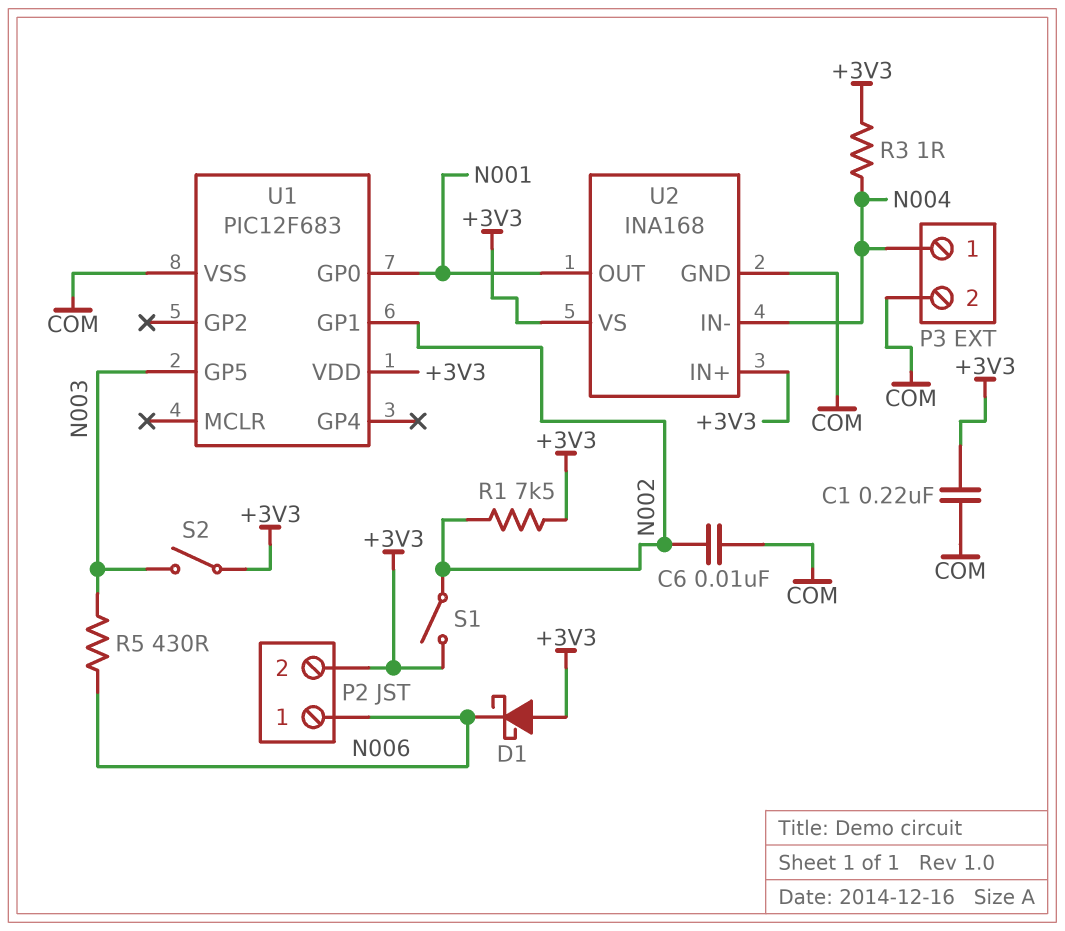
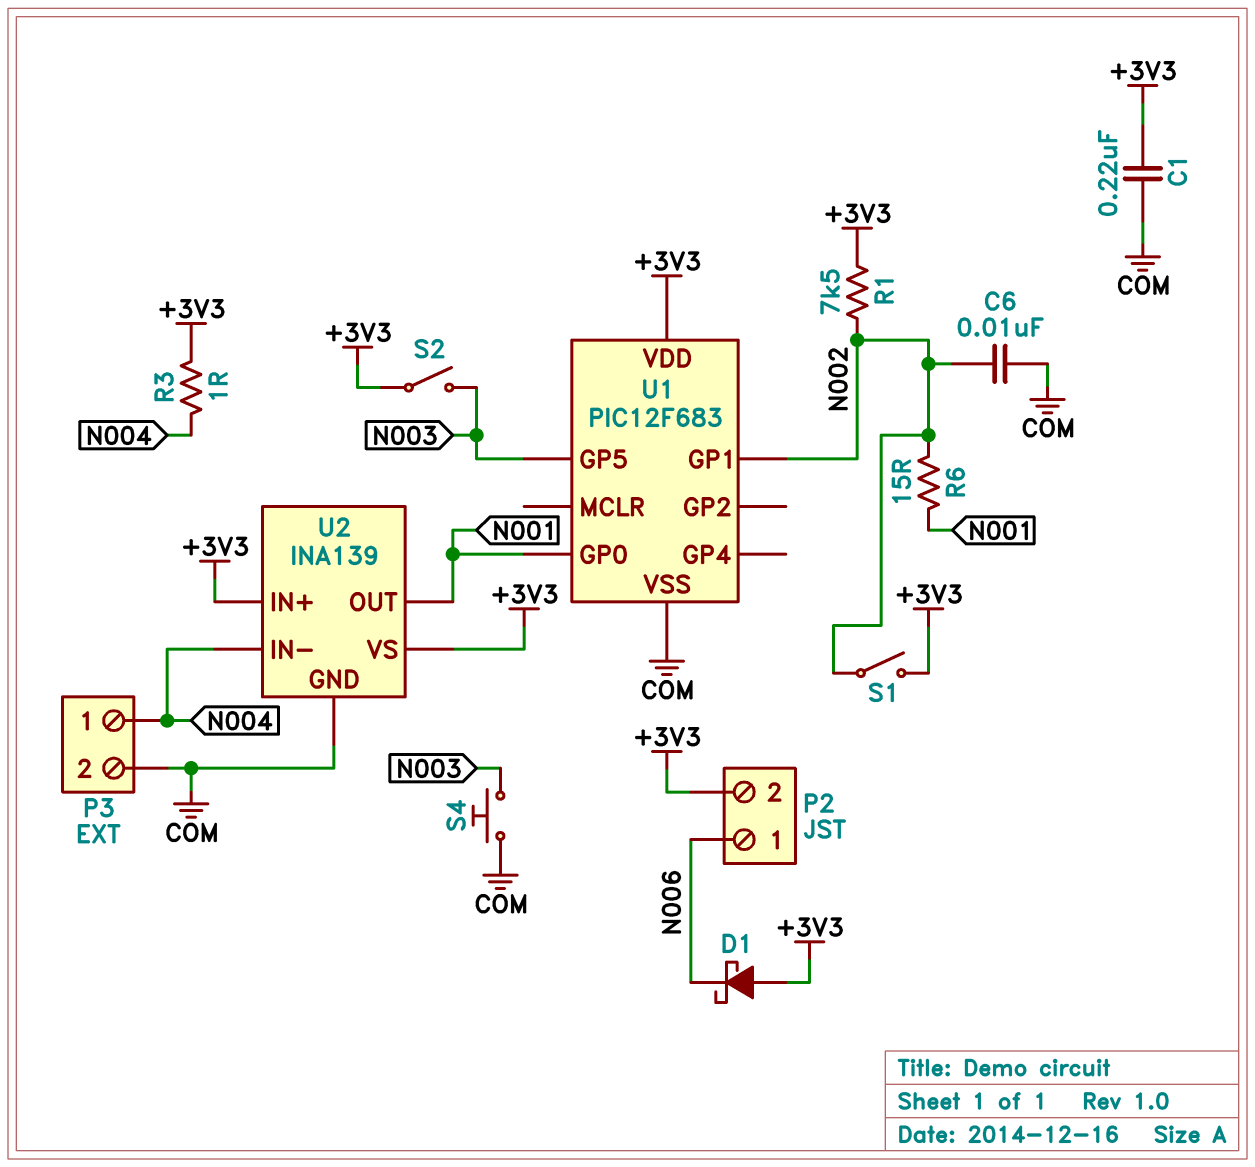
R5: 430 (N003, N006) -> none
R6: none -> 15 (N001, N002)
S4: none -> button (COM, N003)
U2: INA168 -> INA139

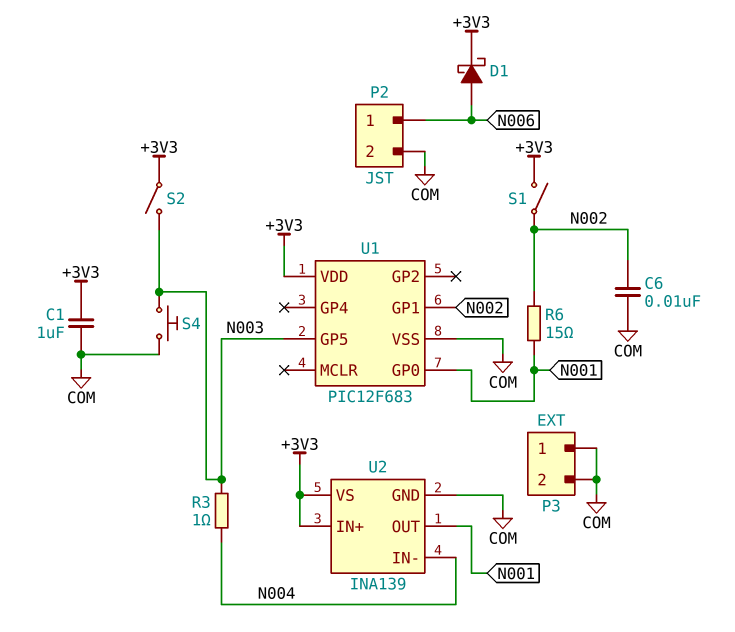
C1: 220nF (+3V3, COM) -> 1uF (+3V3, COM)
D1: schottky (A +3V3, K N006) -> schottky (A N006, K +3V3)
P2 pin 2: +3V3 -> COM
P3 pin 1: N004 -> COM
R1: 7.5k (+3V3, N002) -> none
R3: 1 (+3V3, N004) -> 1 (N003, N004)

